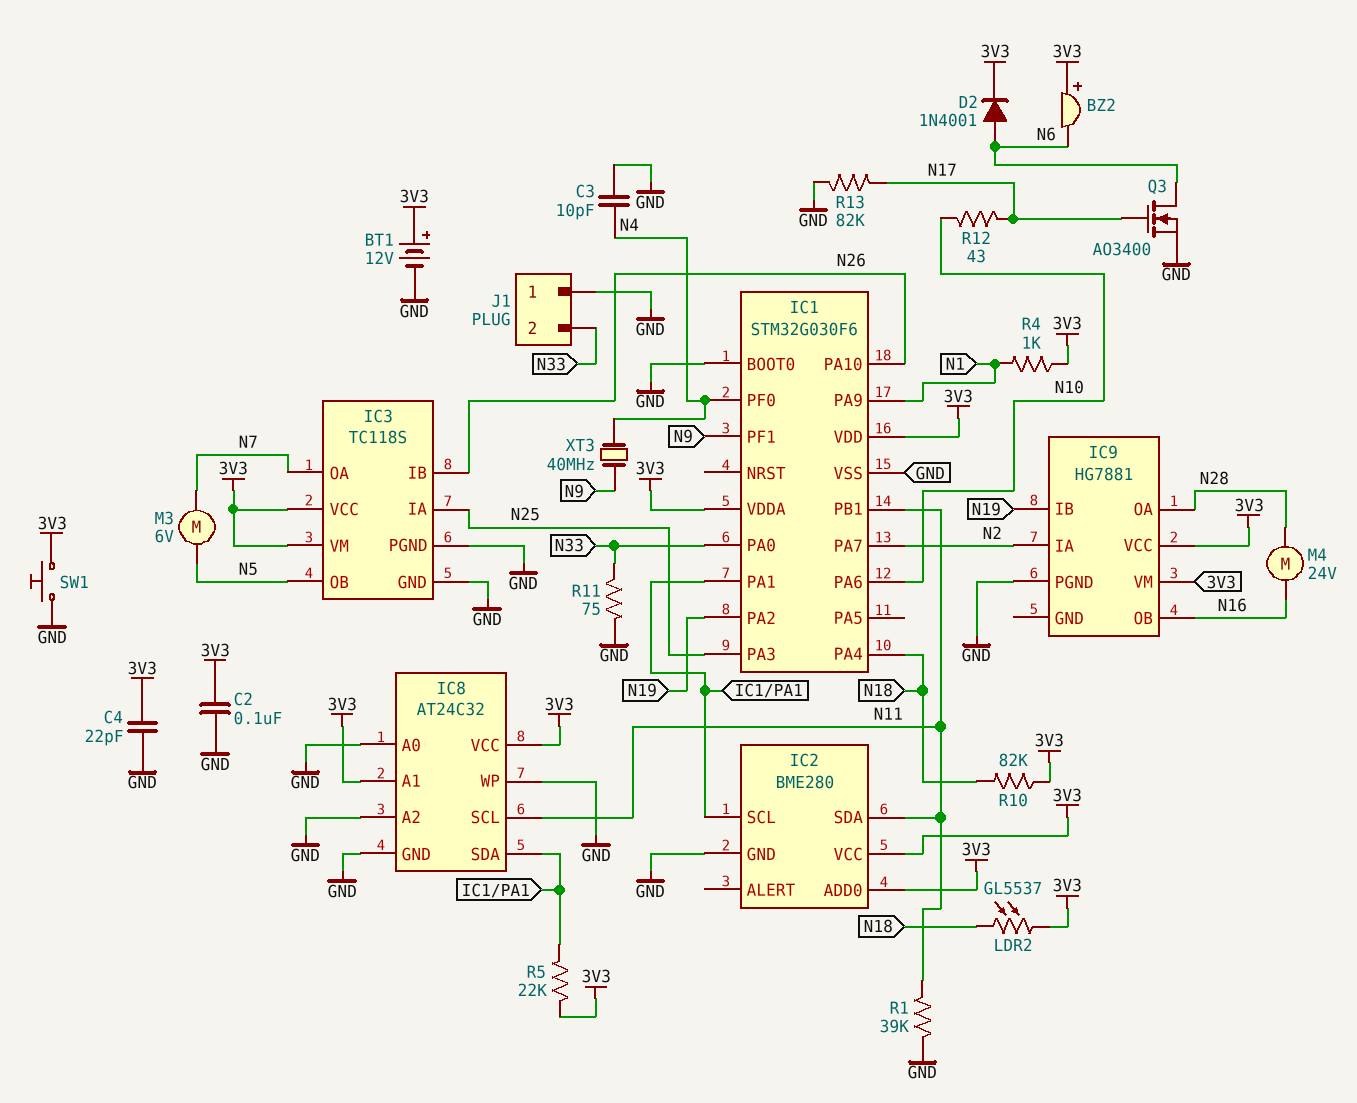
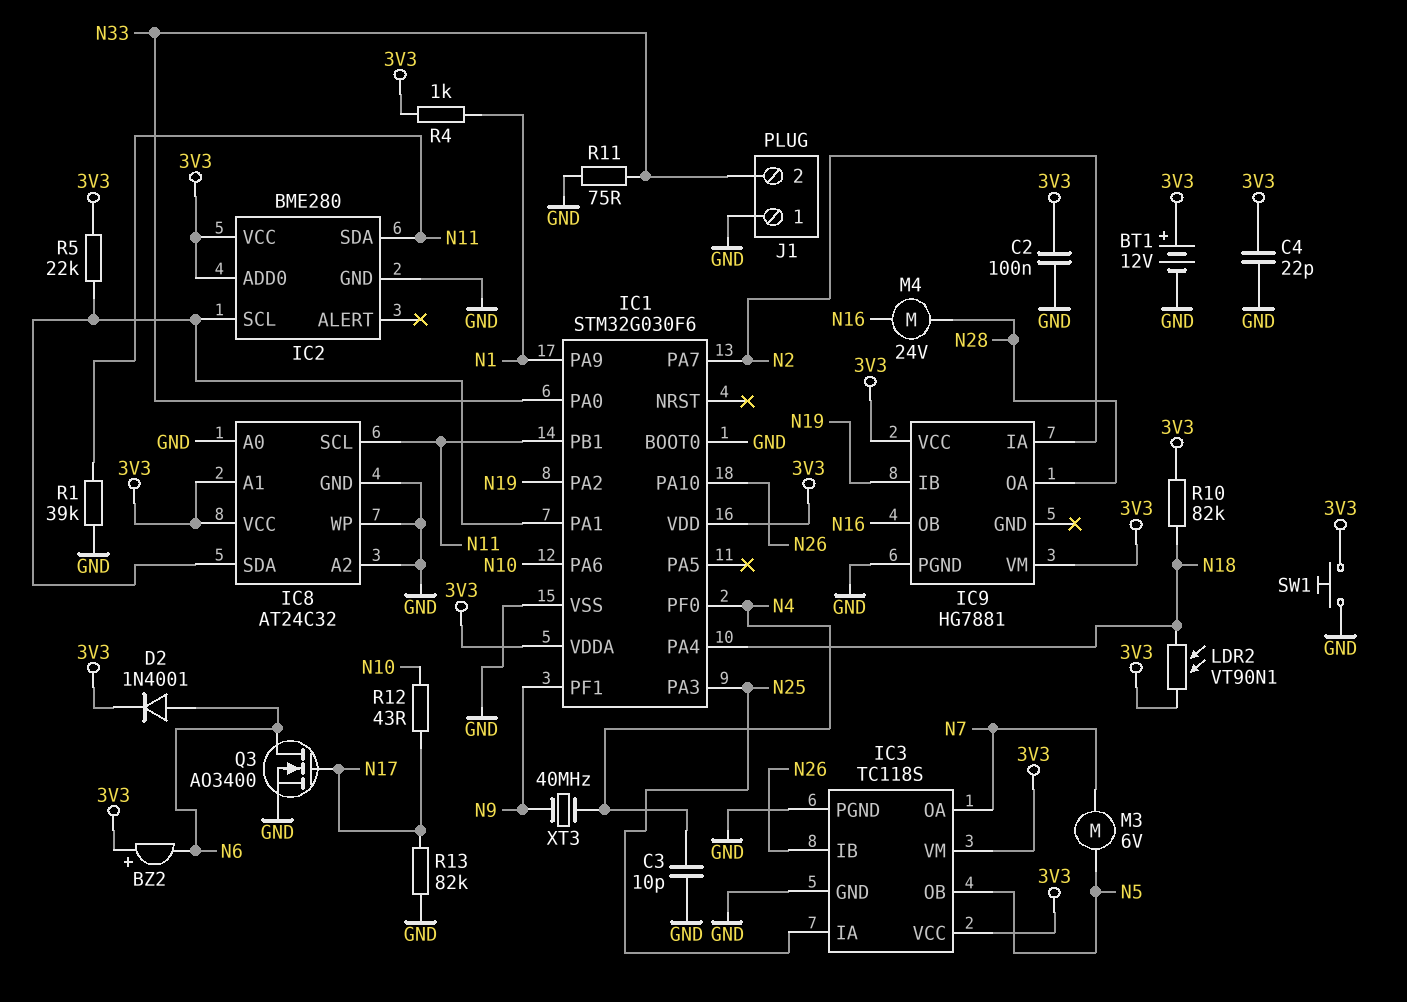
LDR2: GL5537 (3V3, N18) -> VT90N1 (3V3, N18)

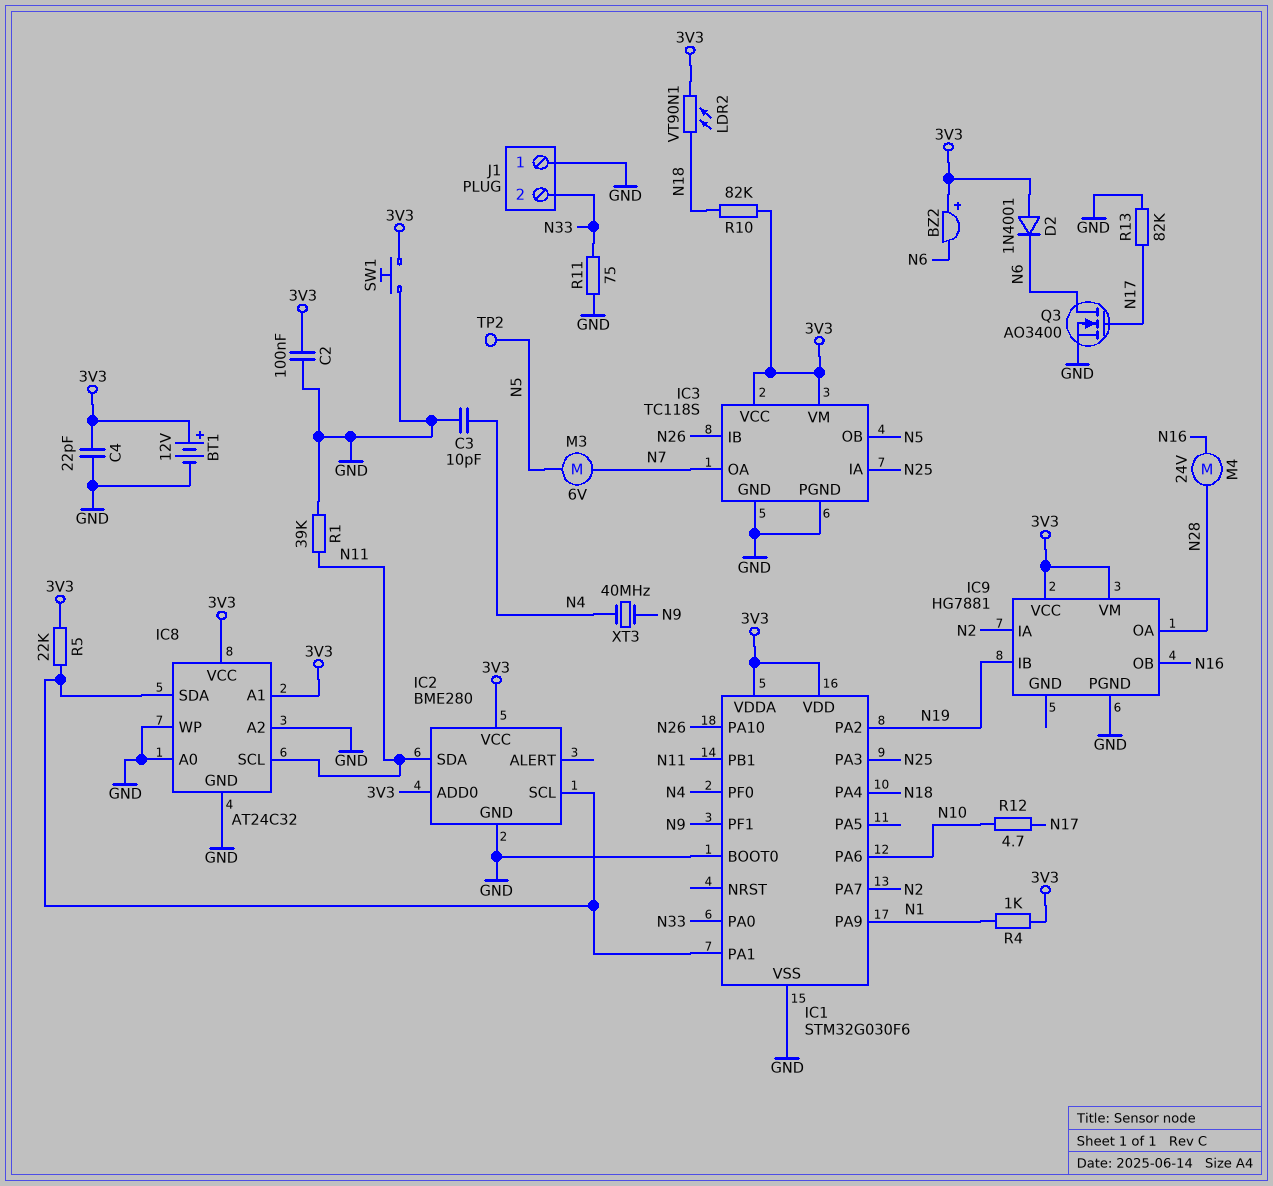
D2: diode 1N4001 (A N6, K 3V3) -> diode 1N4001 (A 3V3, K N6)
R12: 43 (N10, N17) -> 4.7 (N10, N17)
TP2: none -> test point (N5)

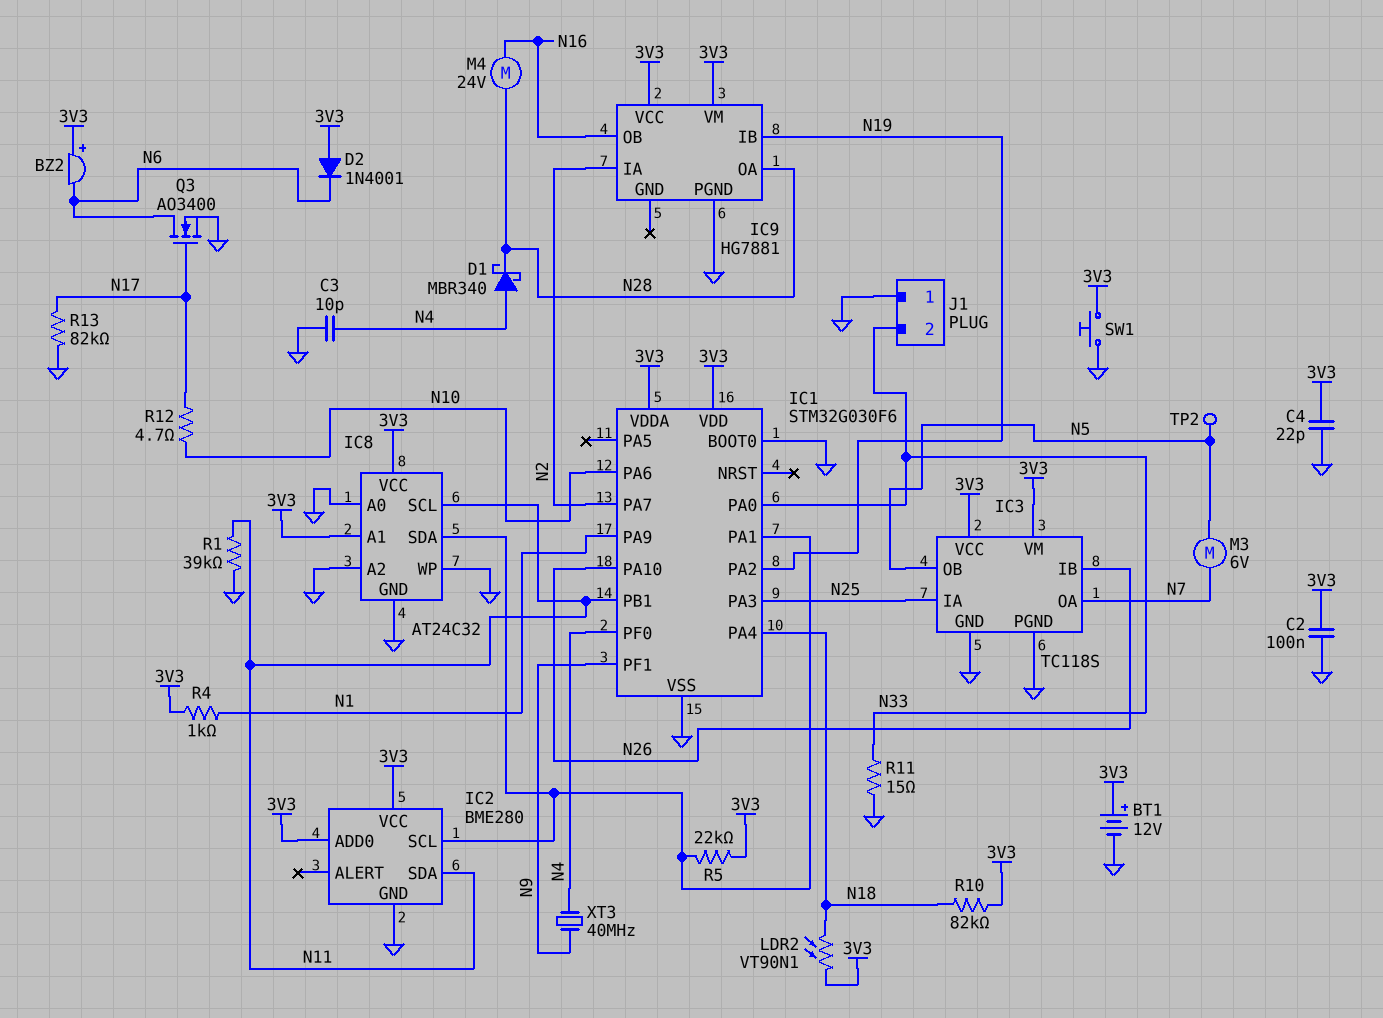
D1: none -> schottky MBR340 (A N4, K N28)
R11: 75 (GND, N33) -> 15 (GND, N33)

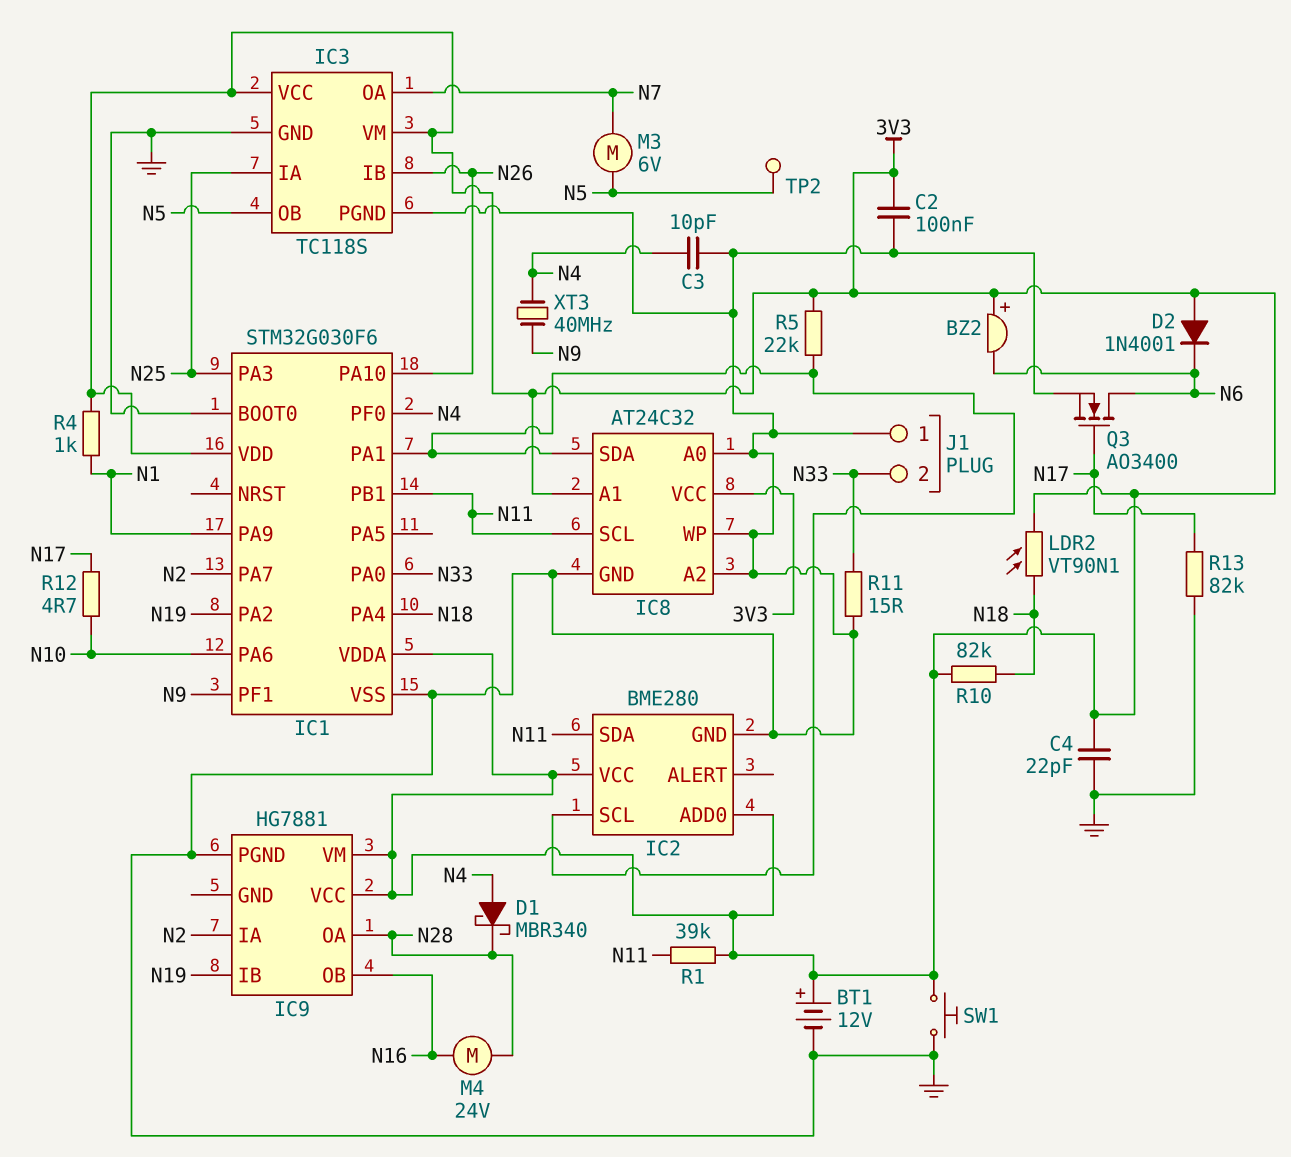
R1: 39k (GND, N11) -> 39k (3V3, N11)

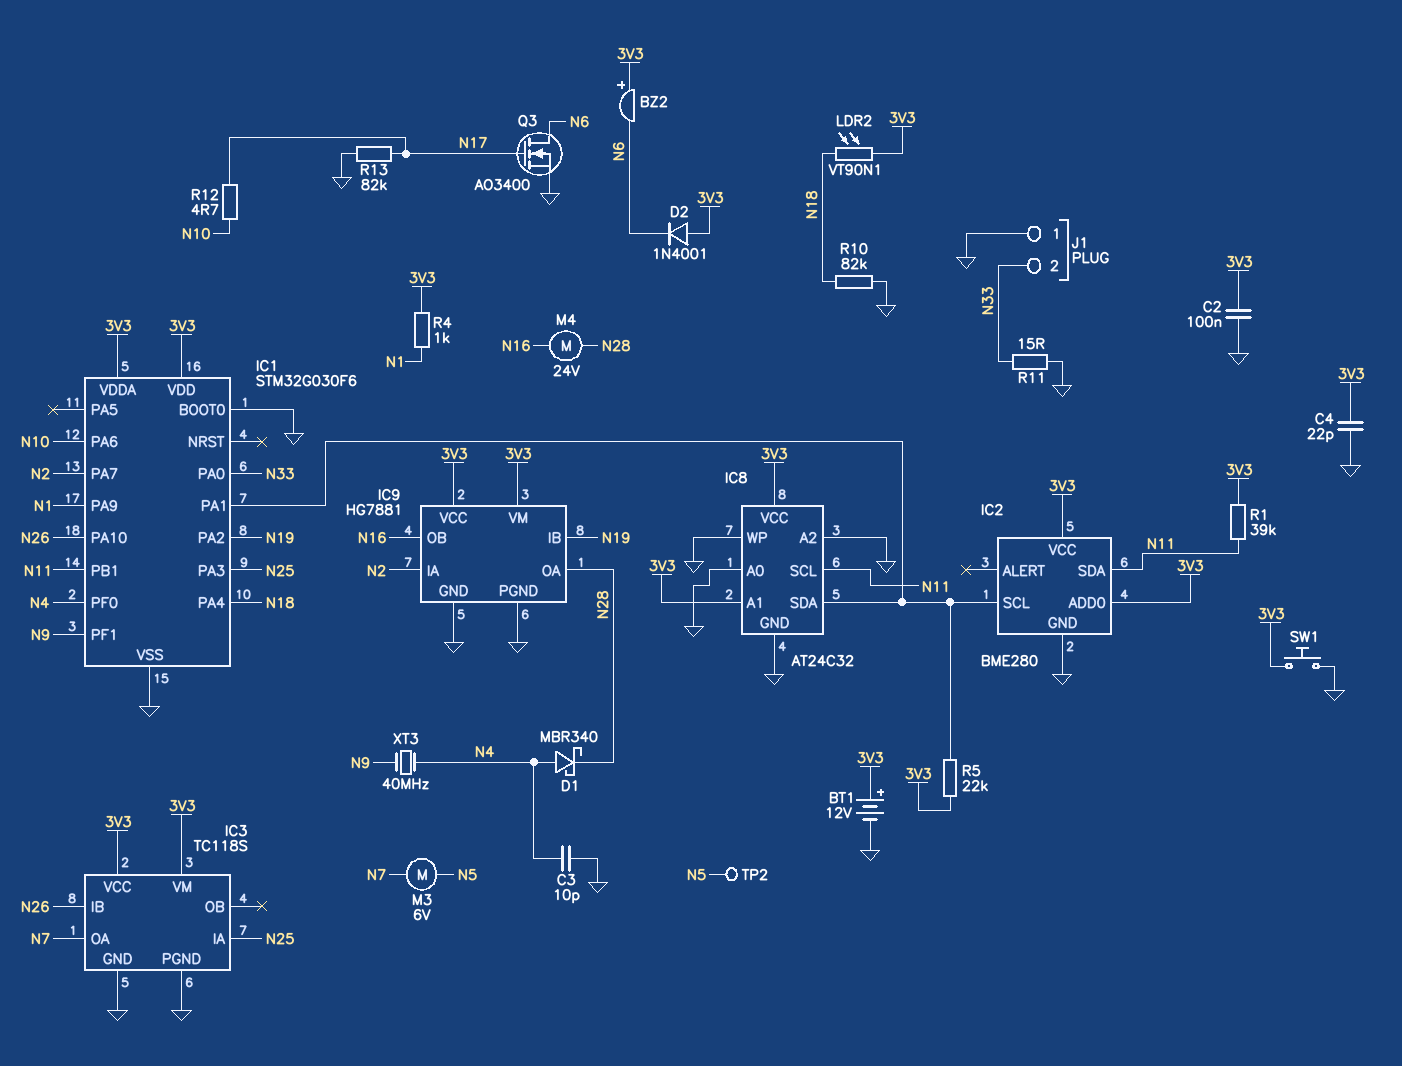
IC3 pin OB: N5 -> none
IC9 pin GND: none -> GND
R10: 82k (3V3, N18) -> 82k (GND, N18)

